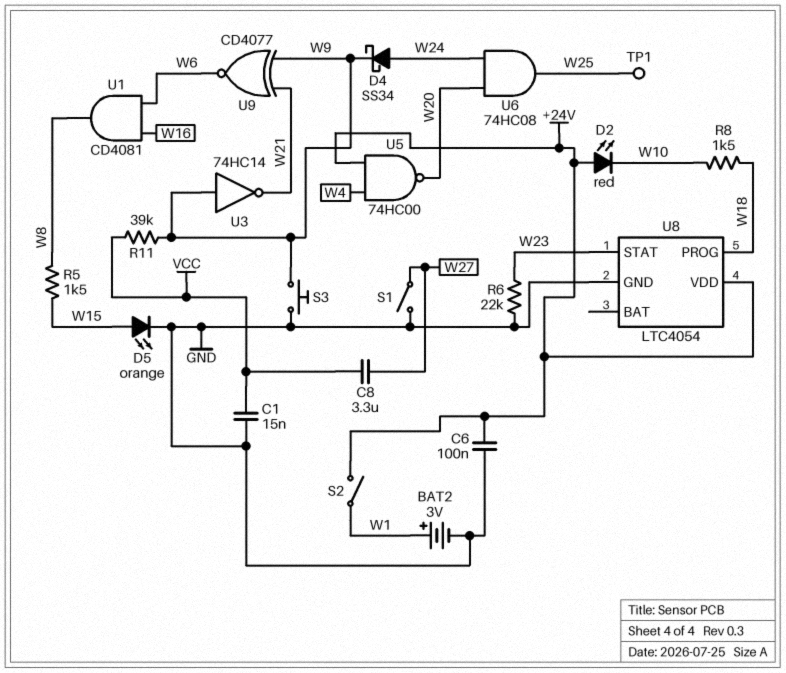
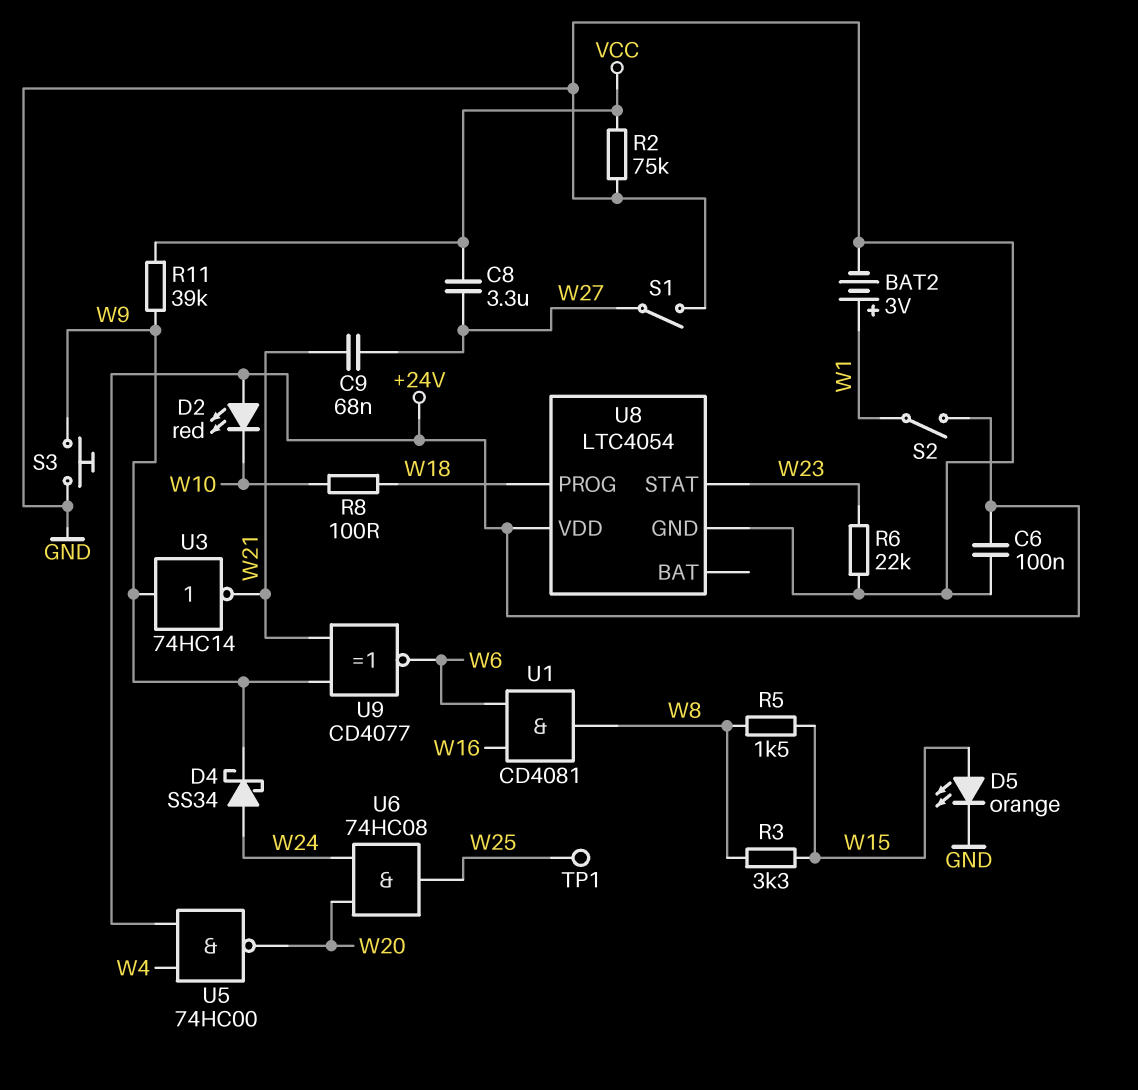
C1: 15nF (GND, VCC) -> none
C9: none -> 68nF (W21, W27)
R2: none -> 75k (GND, VCC)
R3: none -> 3.3k (W8, W15)
R8: 1.5k (W10, W18) -> 100 (W10, W18)

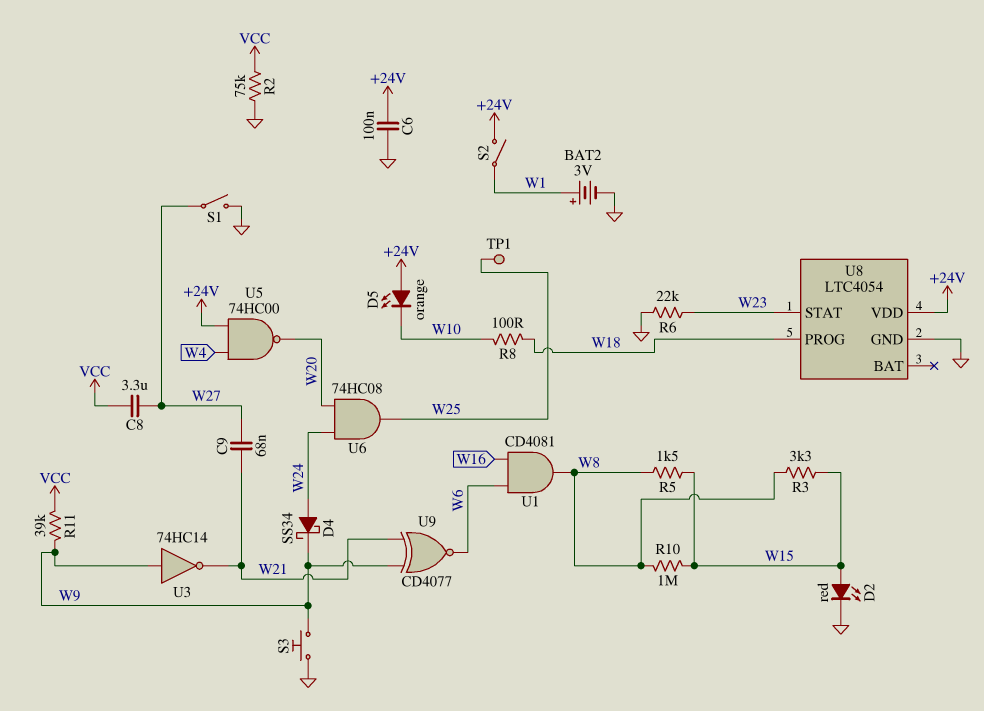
D2: LED red (A +24V, K W10) -> LED red (A W15, K GND)
D5: LED orange (A W15, K GND) -> LED orange (A +24V, K W10)
R10: none -> 1M (W8, W15)

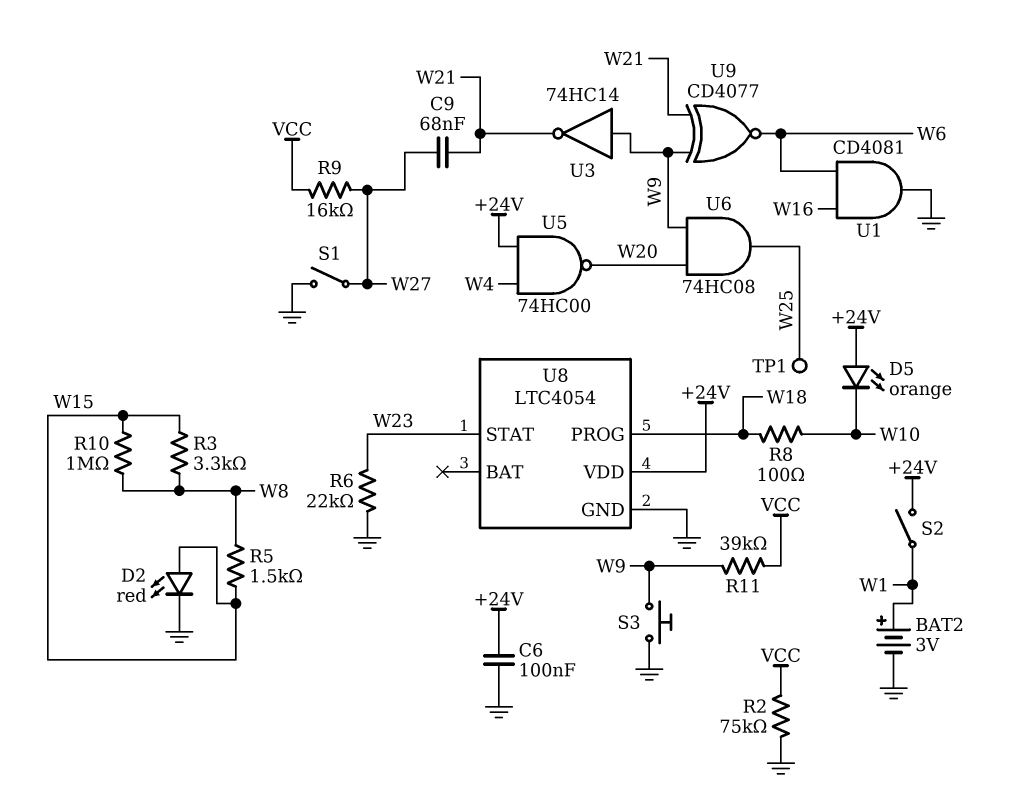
C8: 3.3uF (VCC, W27) -> none
D4: schottky SS34 (A W24, K W9) -> none
R9: none -> 16k (VCC, W27)
U1: AND CD4081 (in W6, in W16, out W8) -> AND CD4081 (in W6, in W16, out GND)
U6: AND 74HC08 (in W20, in W24, out W25) -> AND 74HC08 (in W9, in W20, out W25)

